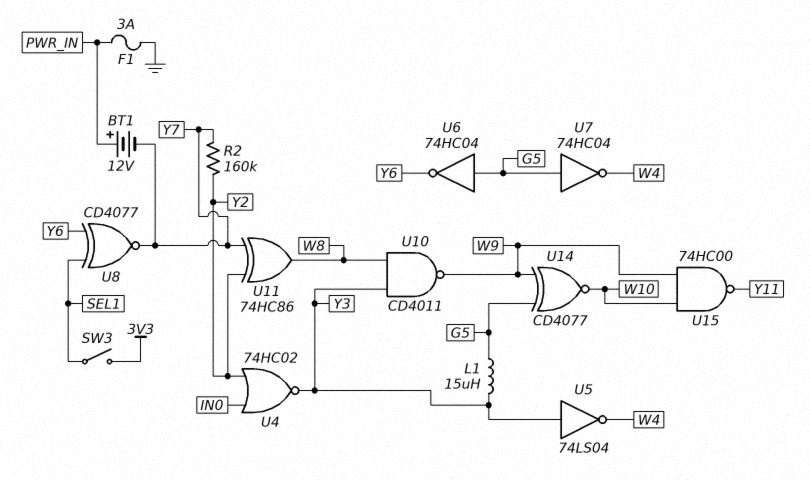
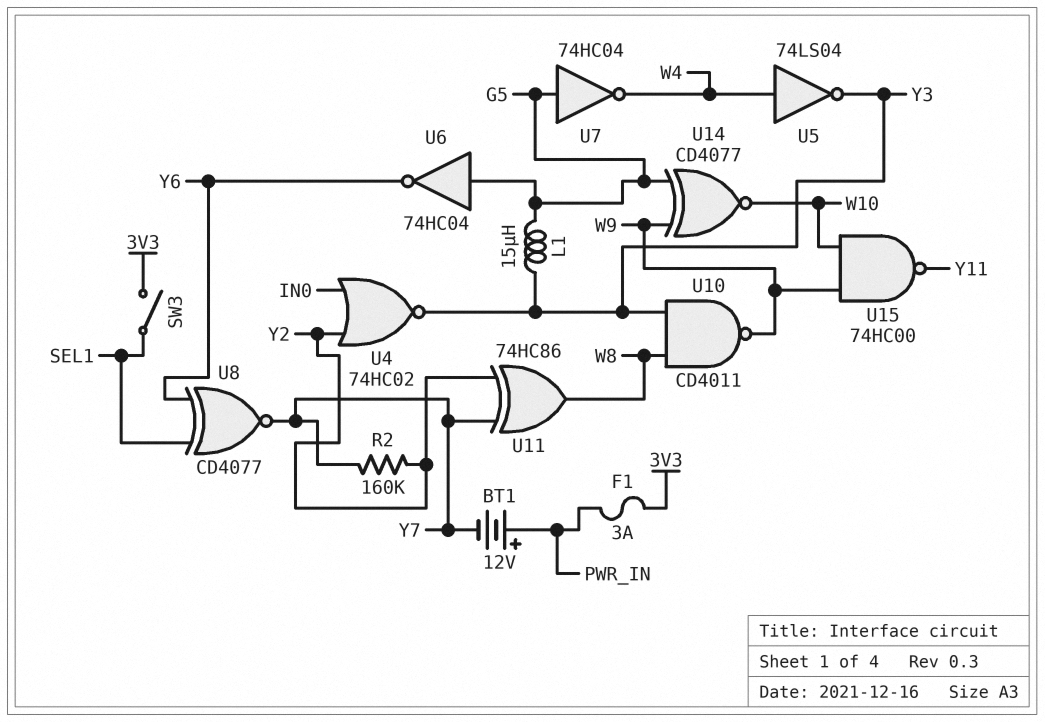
F1: 3A (GND, PWR_IN) -> 3A (3V3, PWR_IN)
U5: NOT 74LS04 (in Y3, out W4) -> NOT 74LS04 (in W4, out Y3)

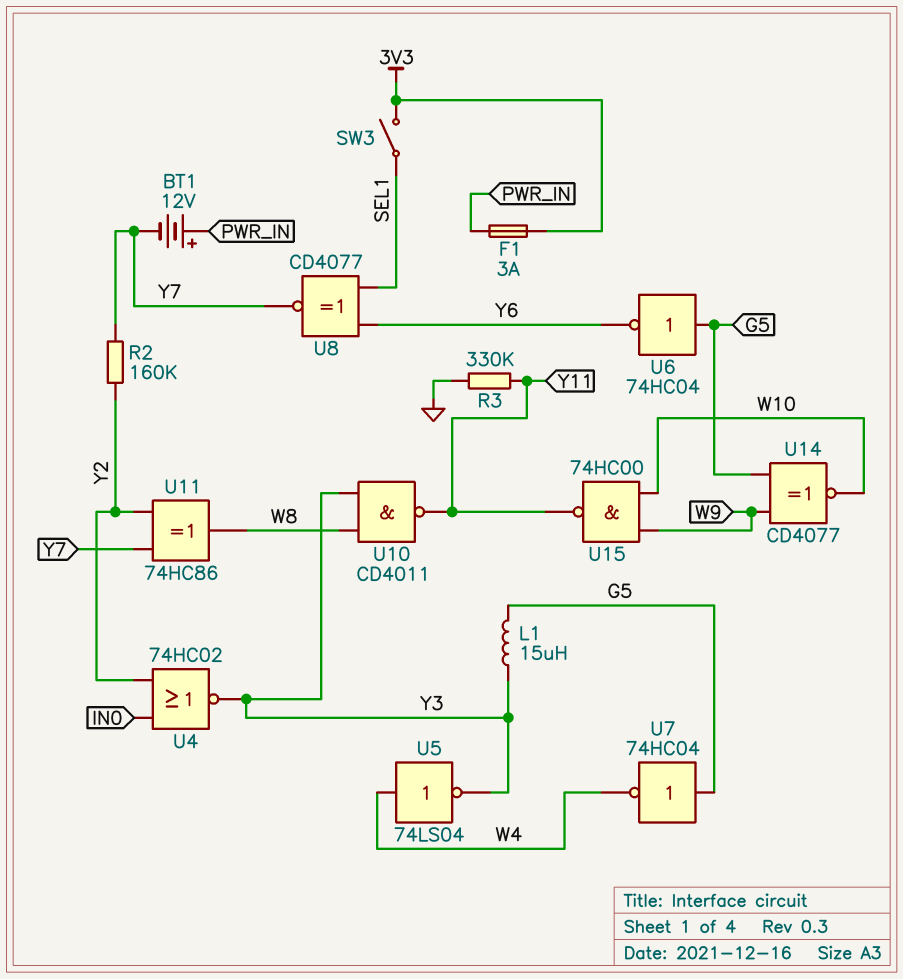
R3: none -> 330k (GND, Y11)
U10: NAND CD4011 (in W8, in Y3, out W9) -> NAND CD4011 (in W8, in Y3, out Y11)

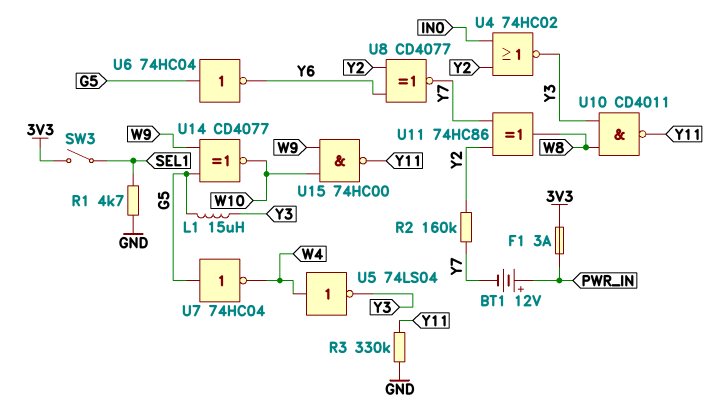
R1: none -> 4.7k (GND, SEL1)
U8: XNOR CD4077 (in SEL1, in Y6, out Y7) -> XNOR CD4077 (in Y2, in Y6, out Y7)

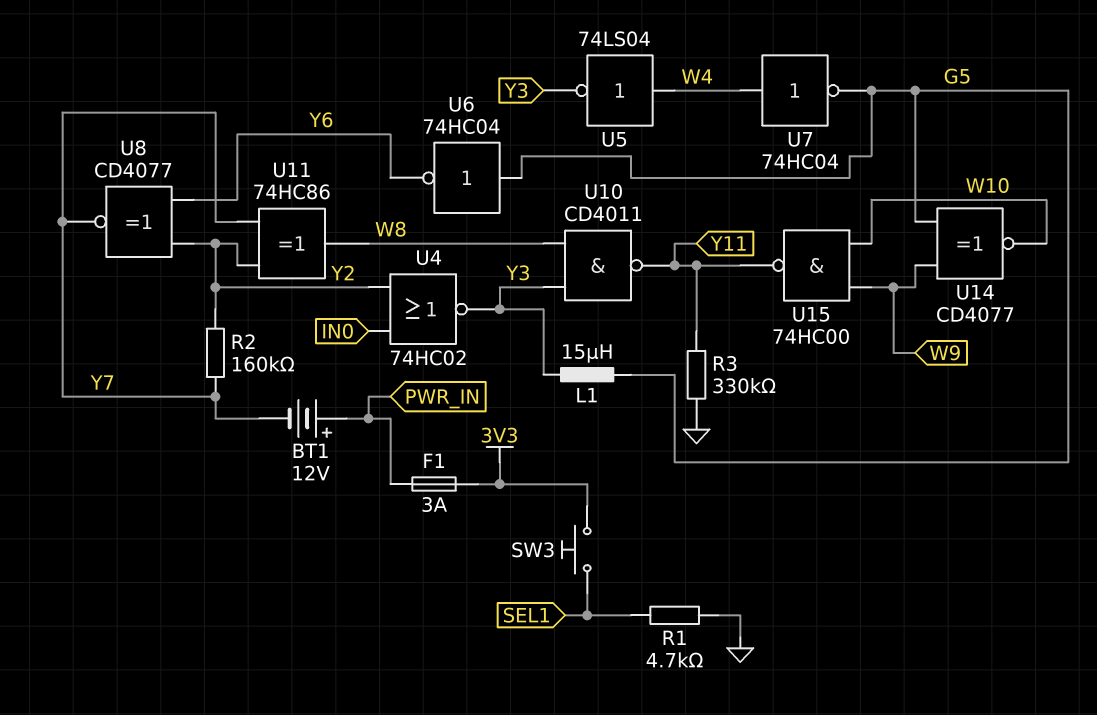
SW3: switch (3V3, SEL1) -> button (3V3, SEL1)
U7: NOT 74HC04 (in G5, out W4) -> NOT 74HC04 (in W4, out G5)

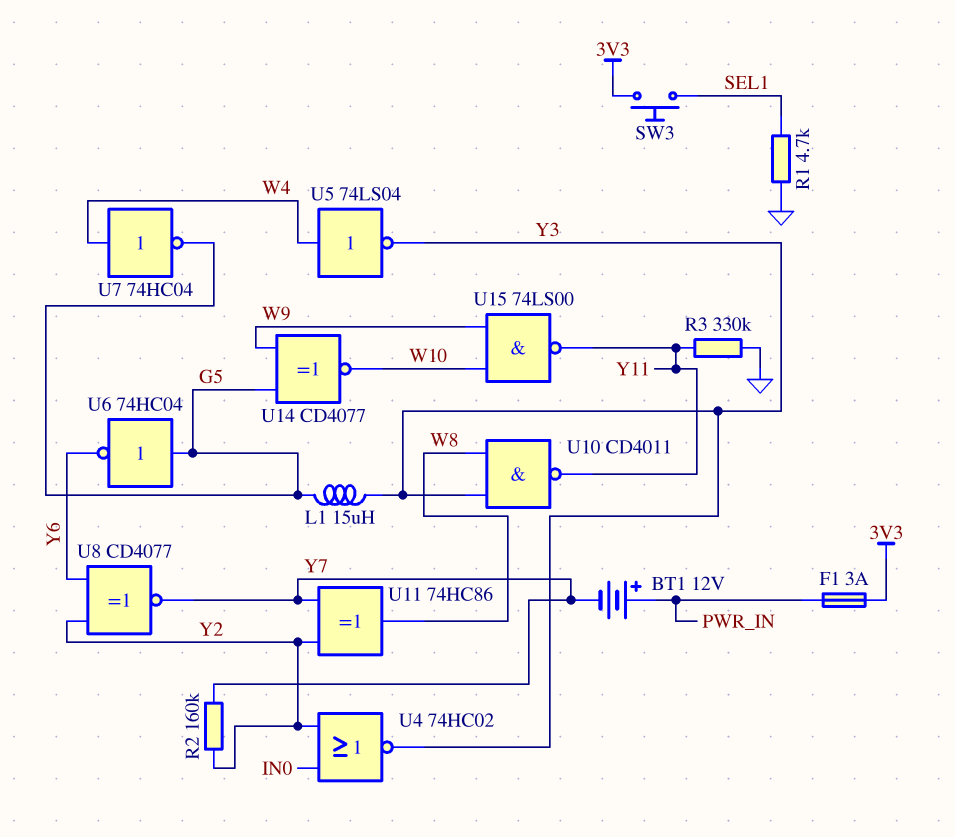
U15: NAND 74HC00 (in W9, in W10, out Y11) -> NAND 74LS00 (in W9, in W10, out Y11)

